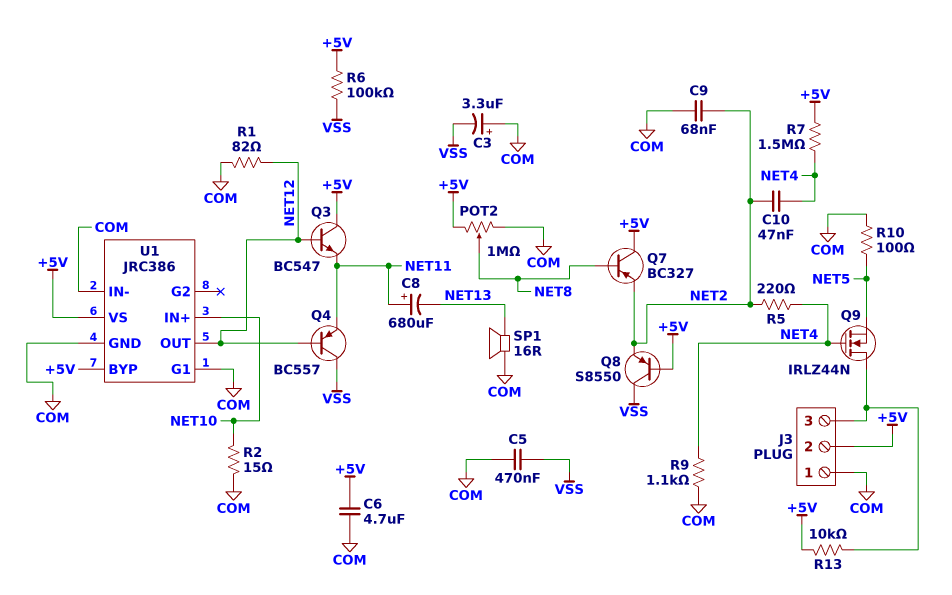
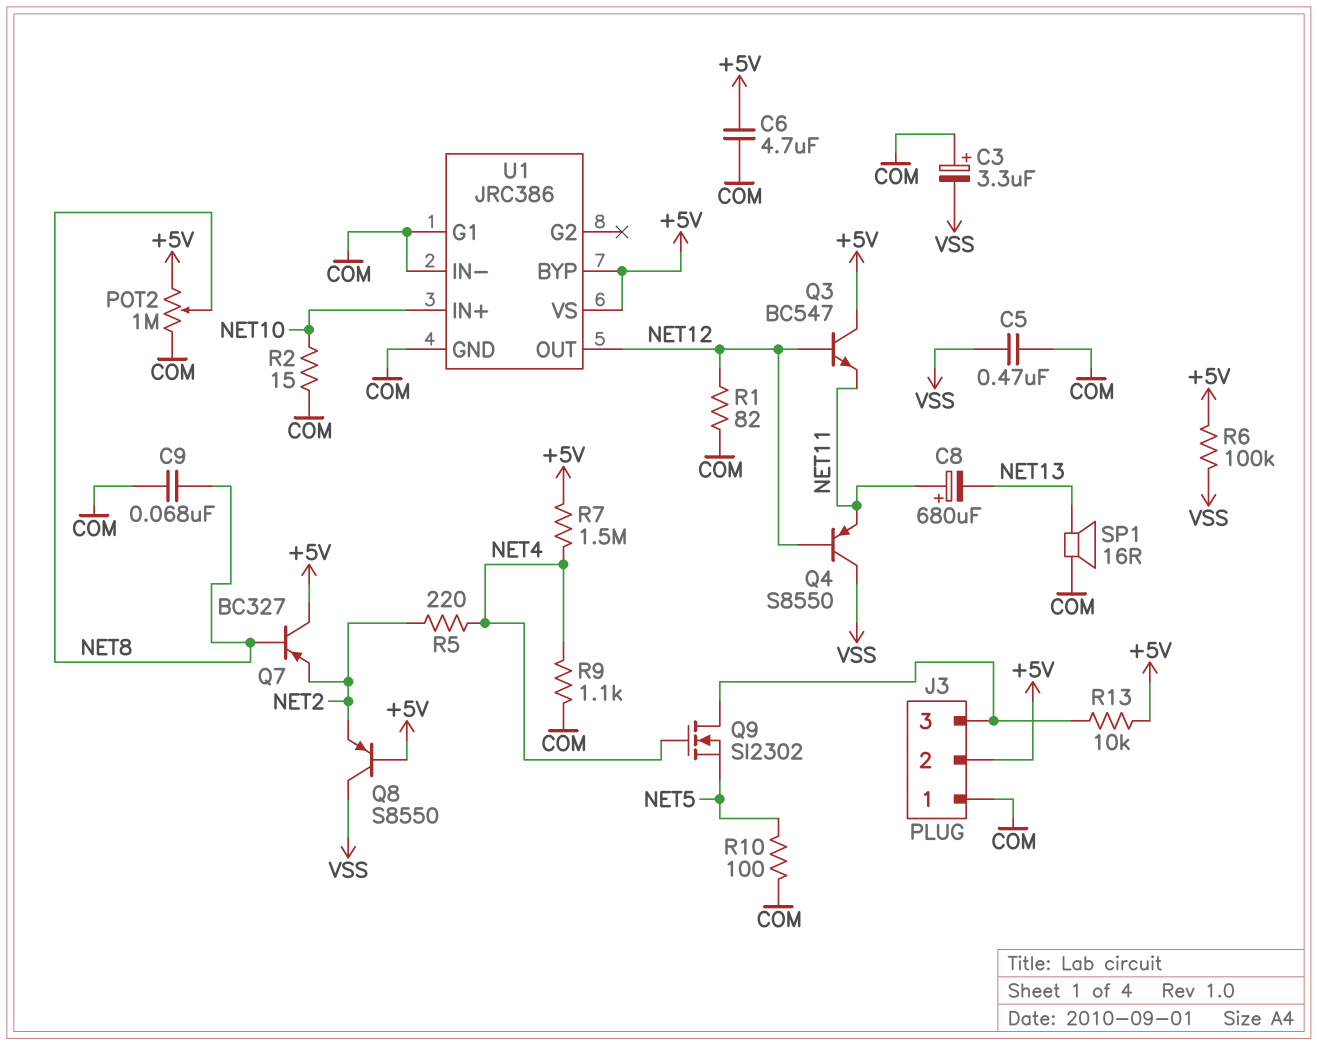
C9: 68nF (COM, NET2) -> 68nF (COM, NET8)
C10: 47nF (NET2, NET4) -> none
Q4: PNP BC557 (B NET12, C VSS, E NET11) -> PNP S8550 (B NET12, C VSS, E NET11)
Q9: NMOS IRLZ44N (G NET4, D J3/3, S NET5) -> NMOS SI2302 (G NET4, D J3/3, S NET5)

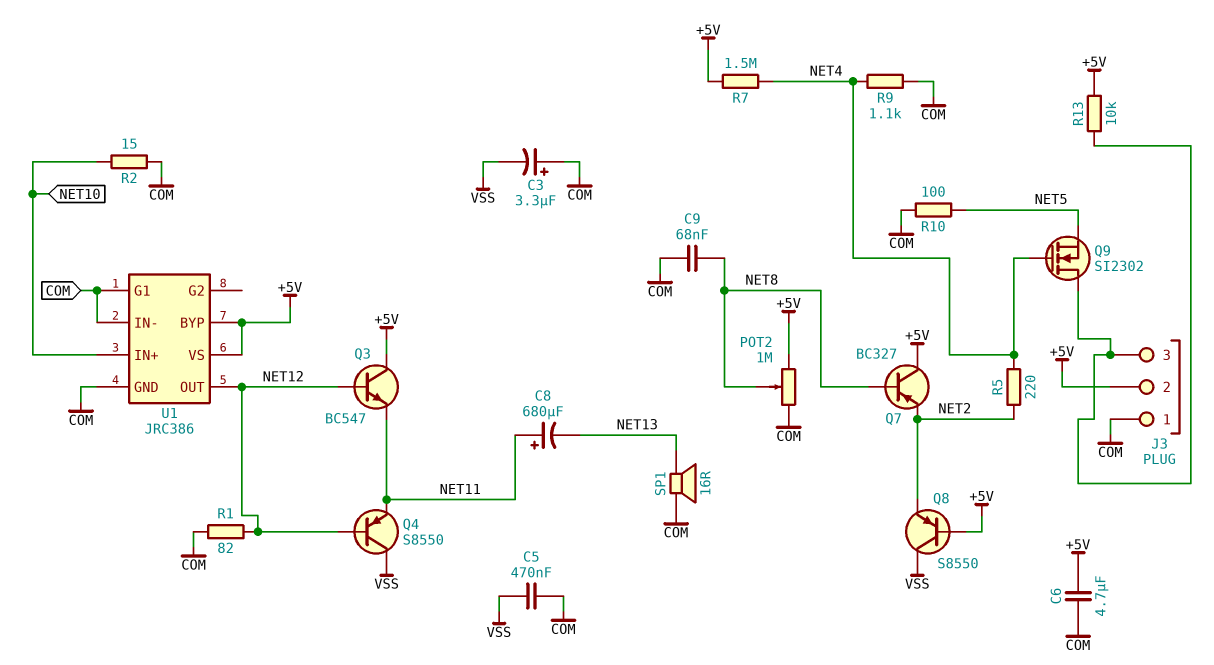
R6: 100k (+5V, VSS) -> none

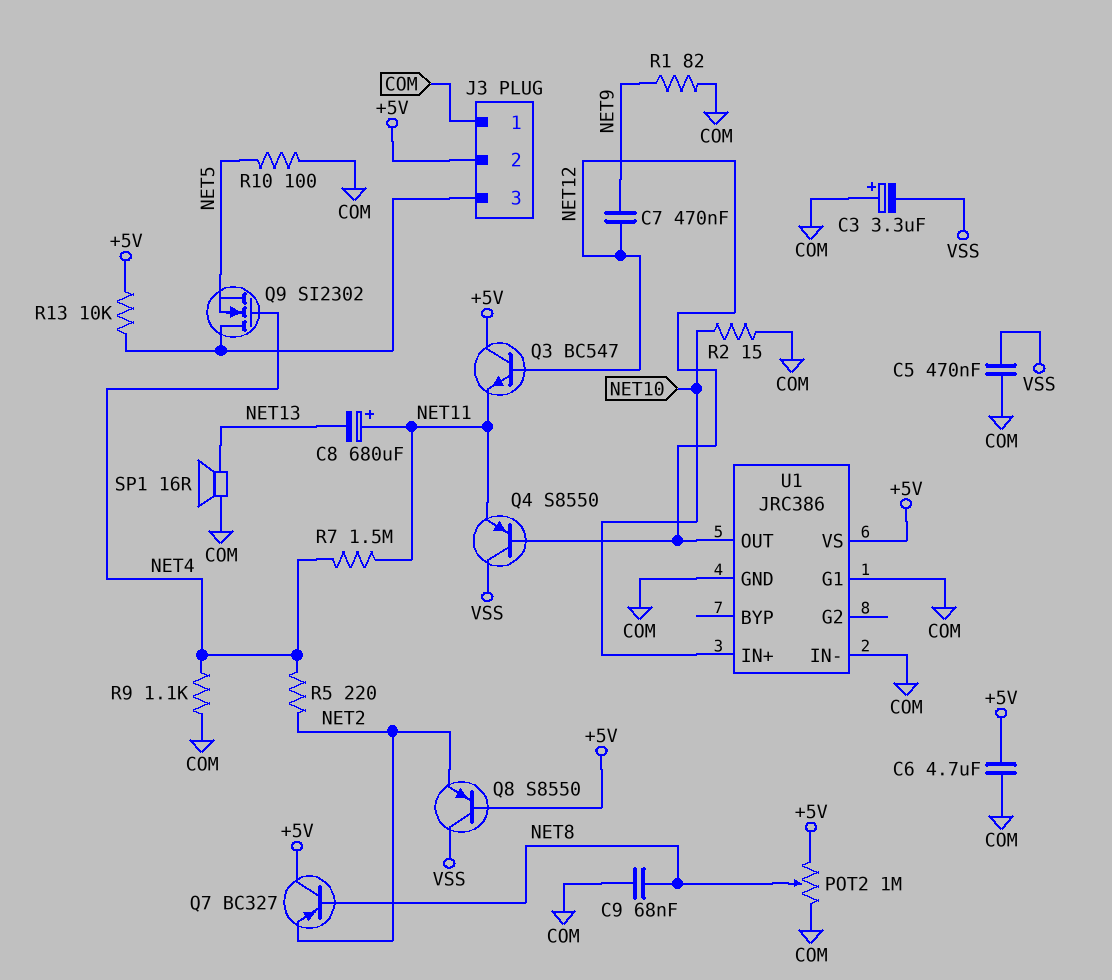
C7: none -> 470nF (NET9, NET12)
R1: 82 (COM, NET12) -> 82 (COM, NET9)
R7: 1.5M (+5V, NET4) -> 1.5M (NET4, NET11)
U1 pin BYP: +5V -> none

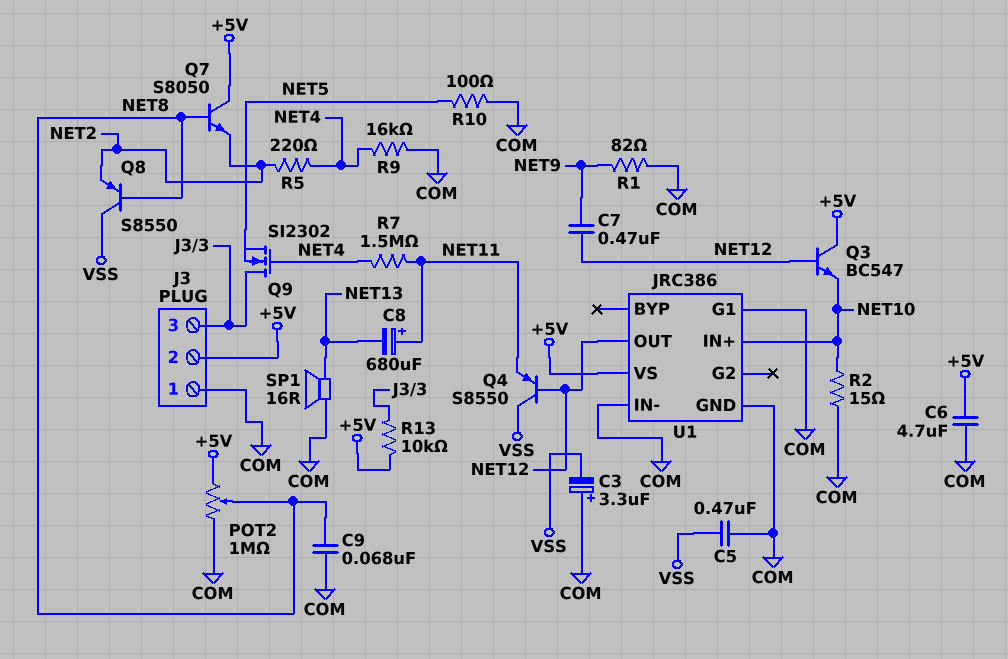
Q3: NPN BC547 (B NET12, C +5V, E NET11) -> NPN BC547 (B NET12, C +5V, E NET10)
Q7: PNP BC327 (B NET8, C +5V, E NET2) -> NPN S8050 (B NET8, C +5V, E NET2)
Q8: PNP S8550 (B +5V, C VSS, E NET2) -> PNP S8550 (B NET8, C VSS, E NET2)
R9: 1.1k (COM, NET4) -> 16k (COM, NET4)

